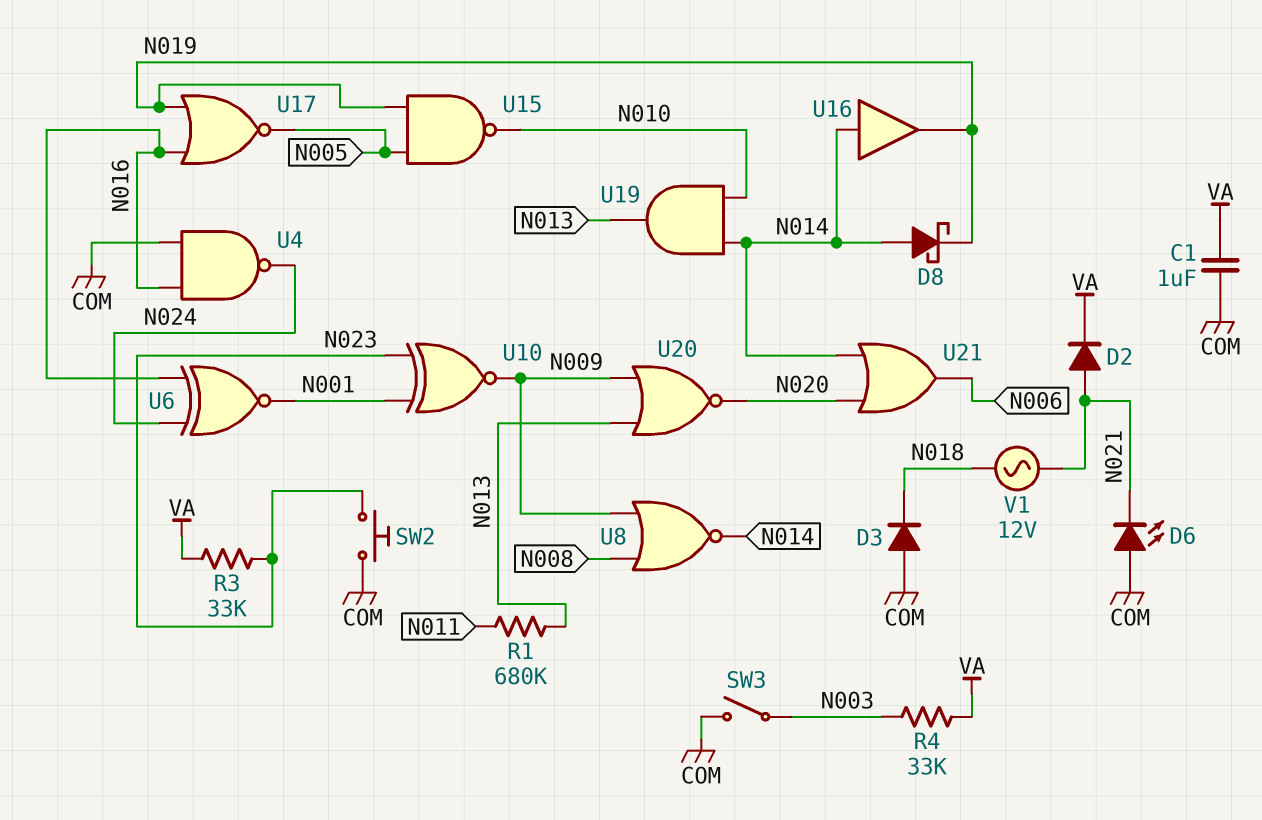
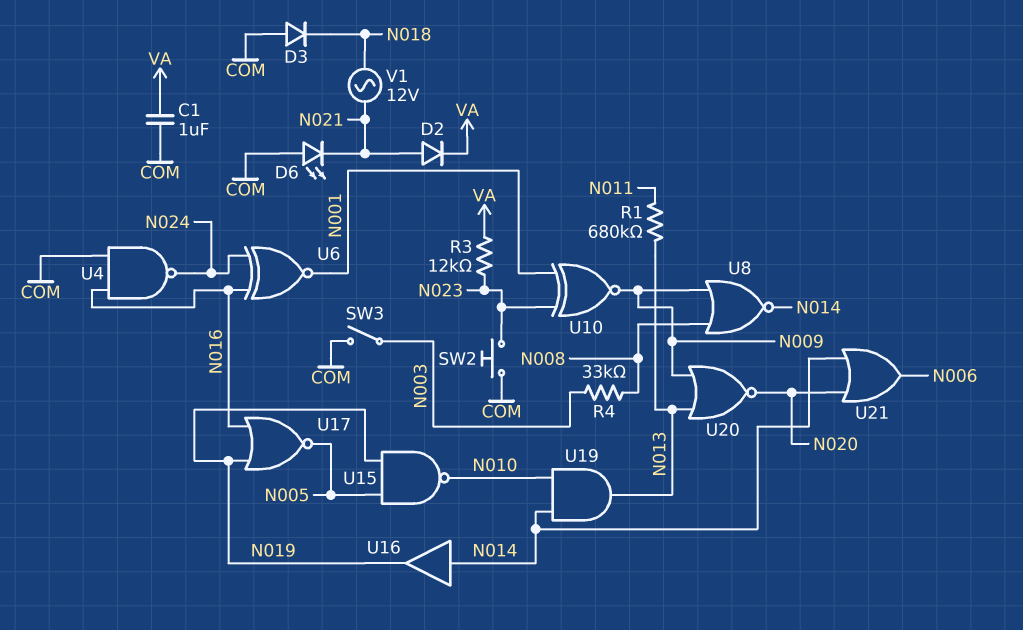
D8: schottky (A N014, K N019) -> none
R3: 33k (N023, VA) -> 12k (N023, VA)
R4: 33k (N003, VA) -> 33k (N003, N008)

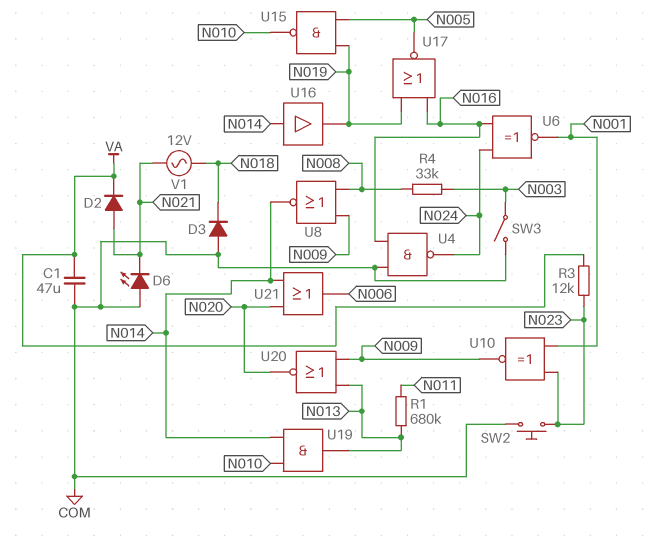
C1: 1uF (COM, VA) -> 47uF (COM, VA)

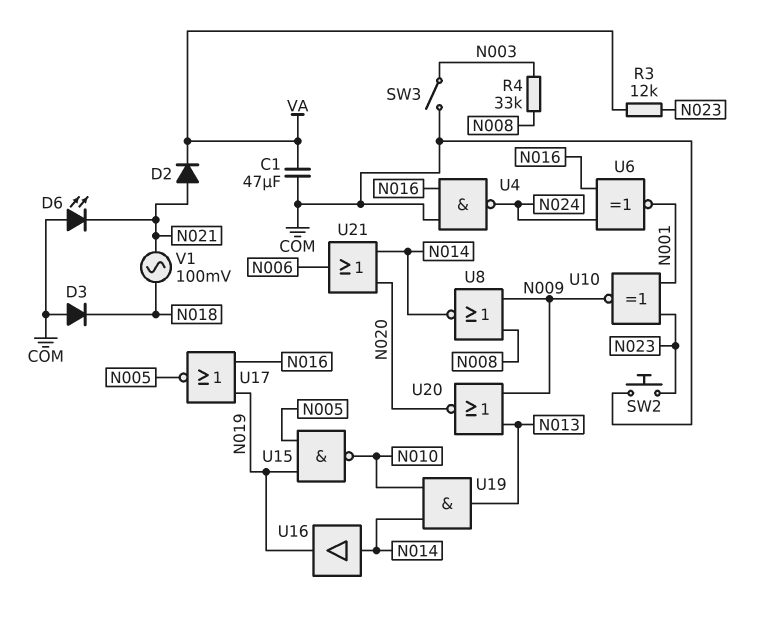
R1: 680k (N011, N013) -> none
V1: AC 12V (N018, N021) -> AC 100mV (N018, N021)

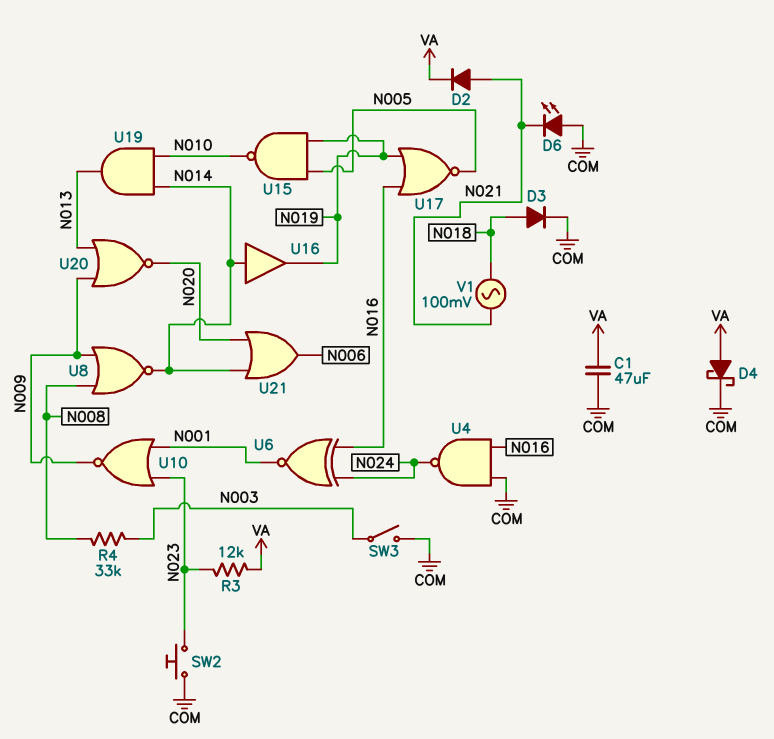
D3: diode (A COM, K N018) -> diode (A N018, K COM)
D4: none -> schottky (A VA, K COM)
U10: XNOR (in N001, in N023, out N009) -> NOR (in N001, in N023, out N009)

